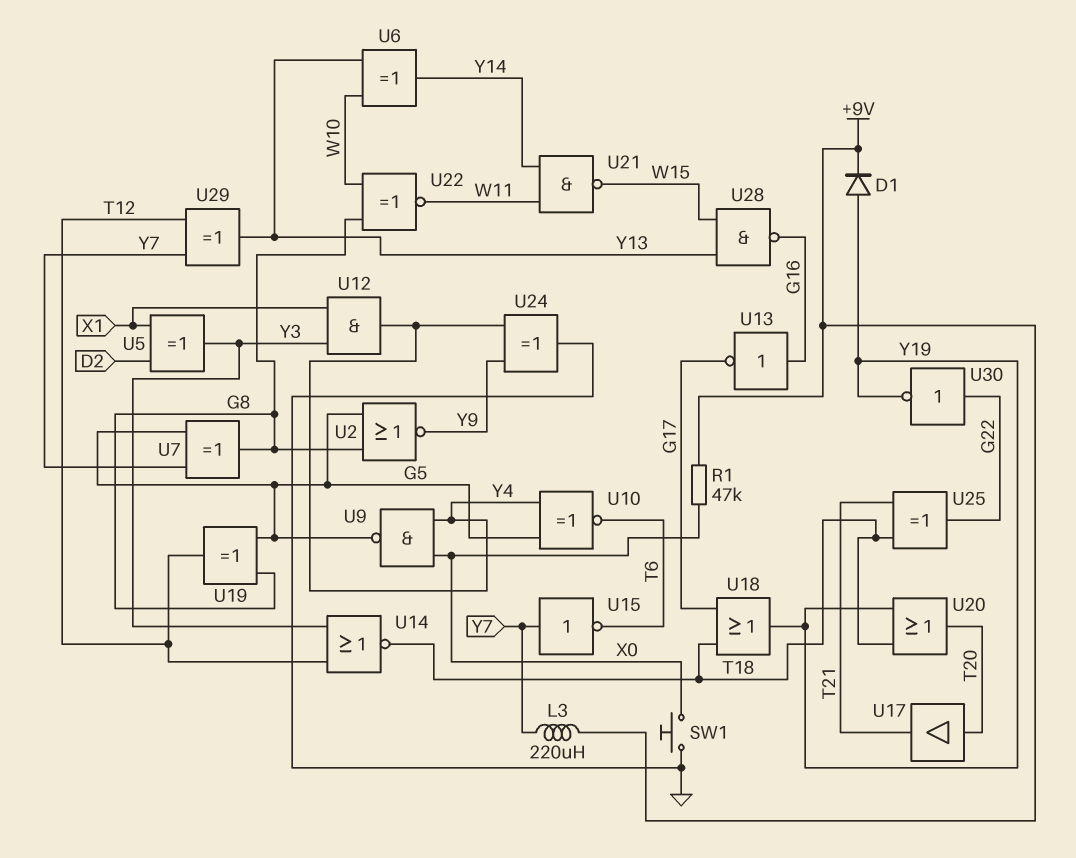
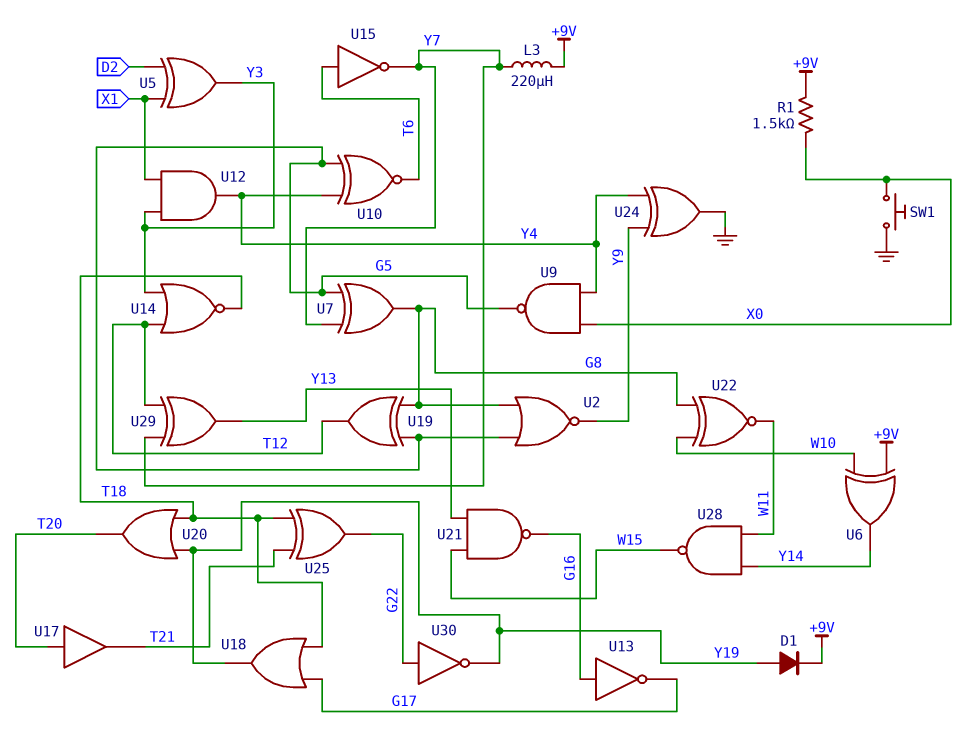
R1: 47k (+9V, X0) -> 1.5k (+9V, X0)
U6: XOR (in W10, in Y13, out Y14) -> XOR (in +9V, in W10, out Y14)
U15: NOT (in Y7, out T6) -> NOT (in T6, out Y7)
U21: NAND (in W11, in Y14, out W15) -> NAND (in W15, in Y13, out G16)
U28: NAND (in W15, in Y13, out G16) -> NAND (in W11, in Y14, out W15)

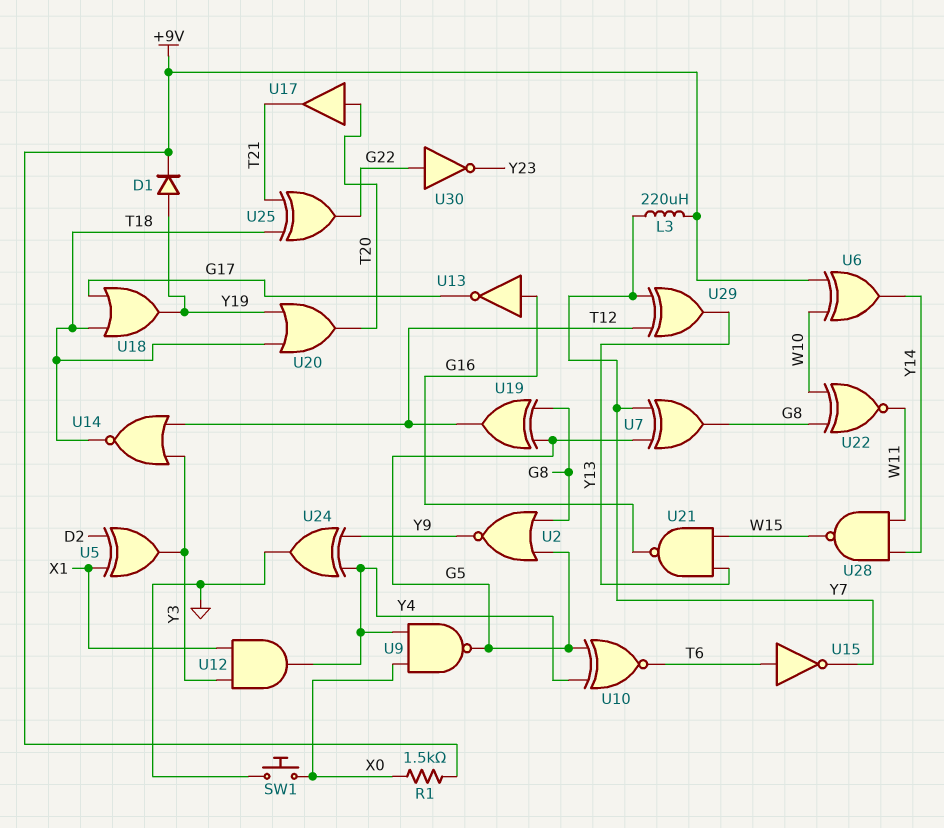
U30: NOT (in G22, out Y19) -> NOT (in G22, out Y23)

